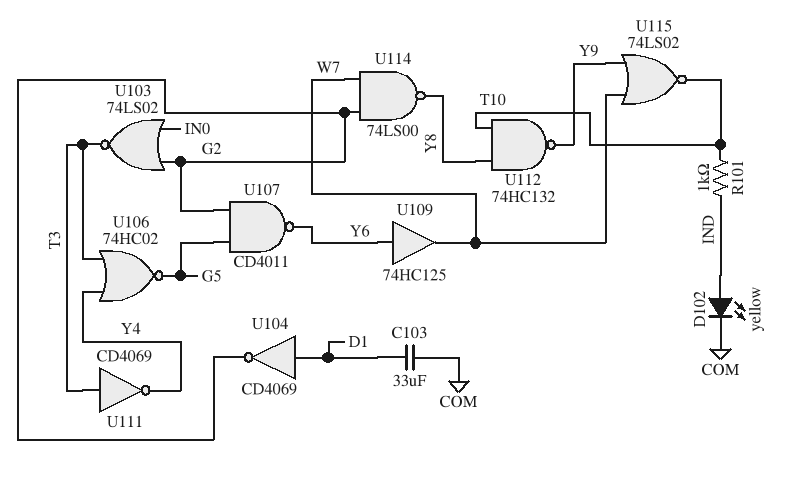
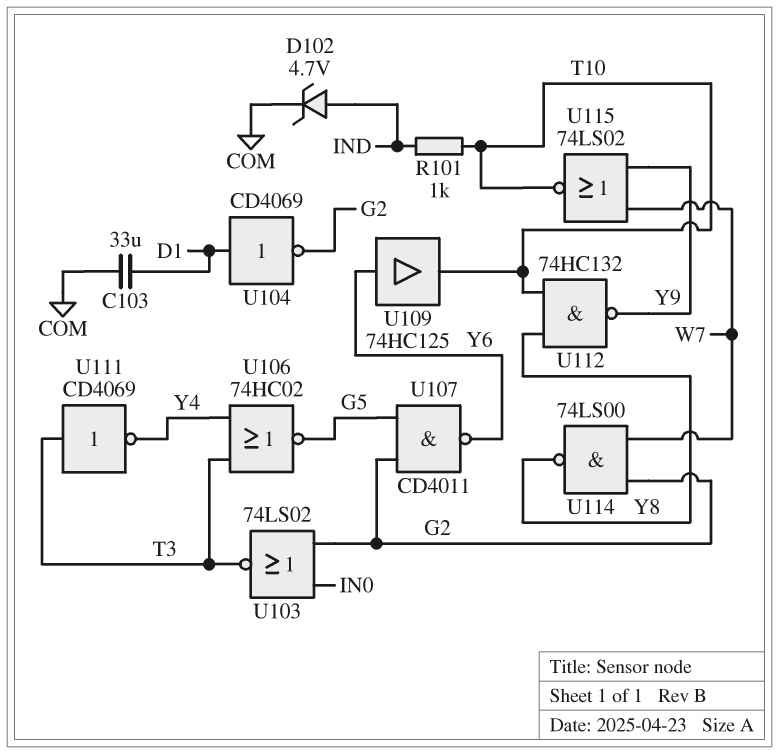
D102: LED yellow (A IND, K COM) -> zener 4.7V (A IND, K COM)
U109: buffer 74HC125 (in Y6, out W7) -> buffer 74HC125 (in Y6, out T10)

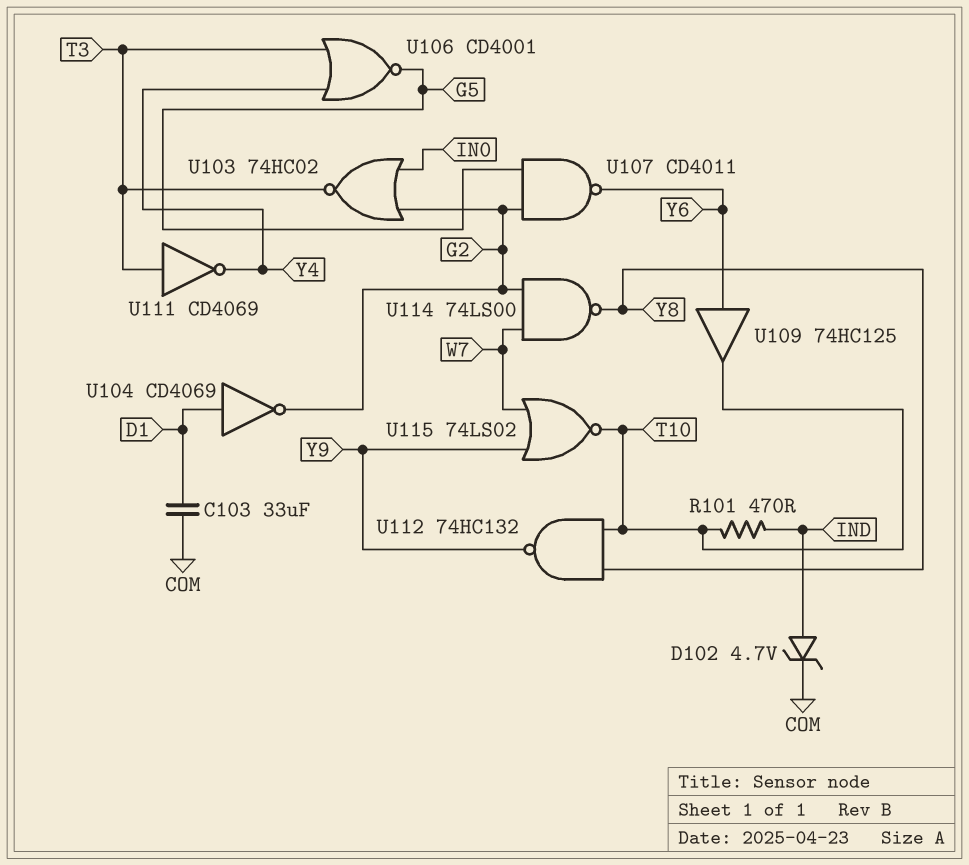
R101: 1k (IND, T10) -> 470 (IND, T10)
U103: NOR 74LS02 (in G2, in IN0, out T3) -> NOR 74HC02 (in G2, in IN0, out T3)
U106: NOR 74HC02 (in T3, in Y4, out G5) -> NOR CD4001 (in T3, in Y4, out G5)

